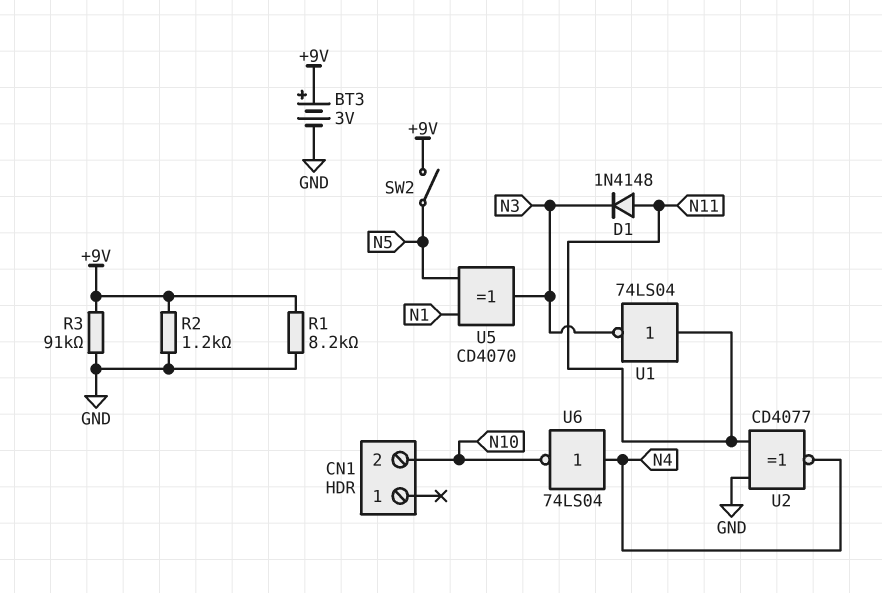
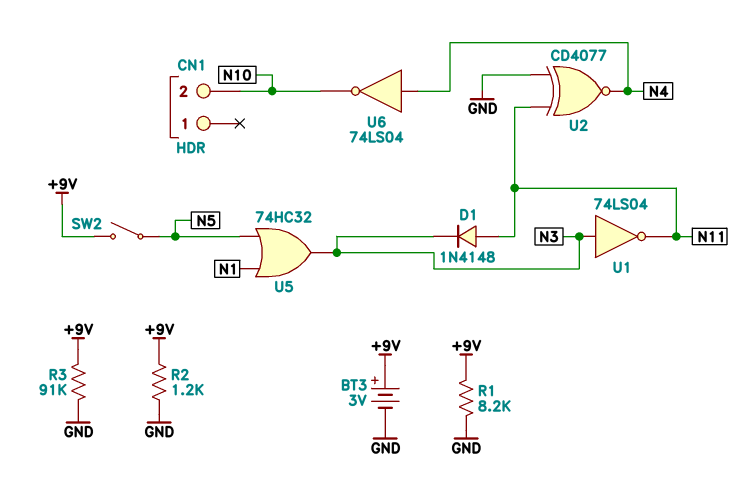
U1: NOT 74LS04 (in N11, out N3) -> NOT 74LS04 (in N3, out N11)
U5: XOR CD4070 (in N1, in N5, out N3) -> OR 74HC32 (in N1, in N5, out N3)

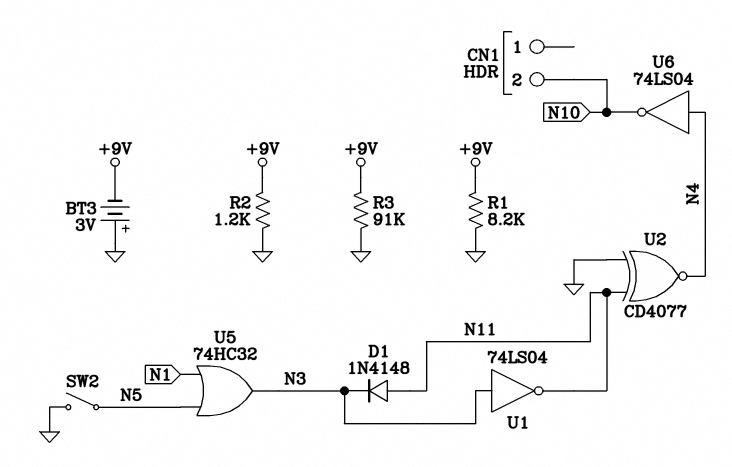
BT3: 3V (plus +9V, minus GND) -> 3V (plus GND, minus +9V)
SW2: switch (+9V, N5) -> switch (GND, N5)

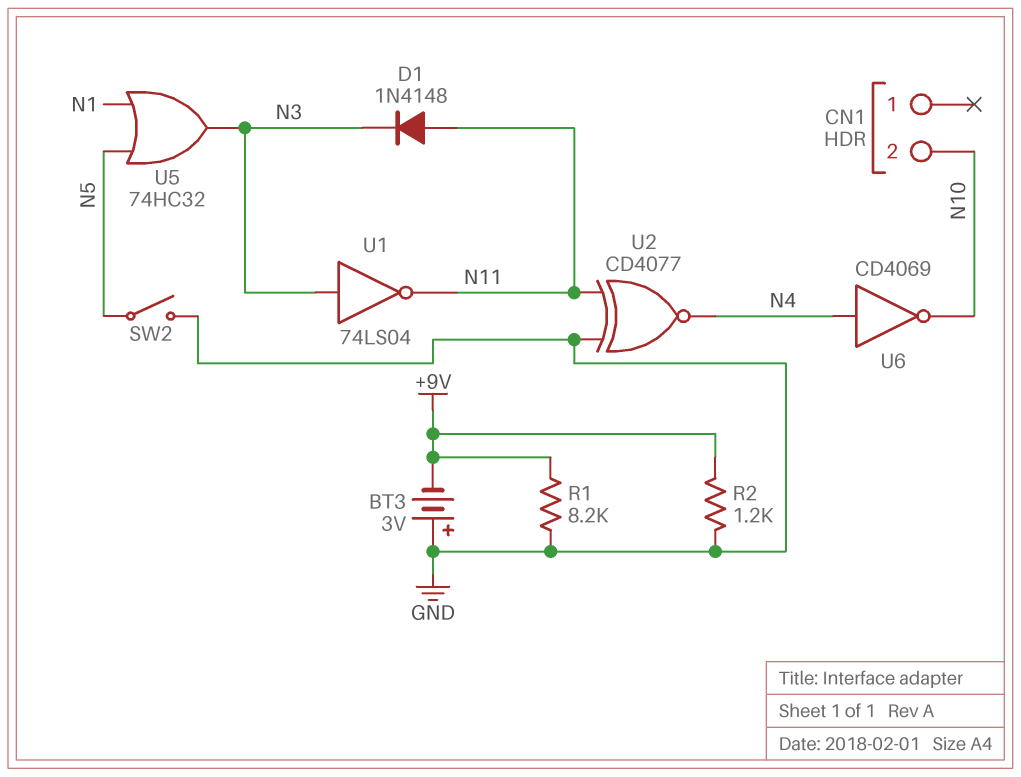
R3: 91k (+9V, GND) -> none
U6: NOT 74LS04 (in N4, out N10) -> NOT CD4069 (in N4, out N10)

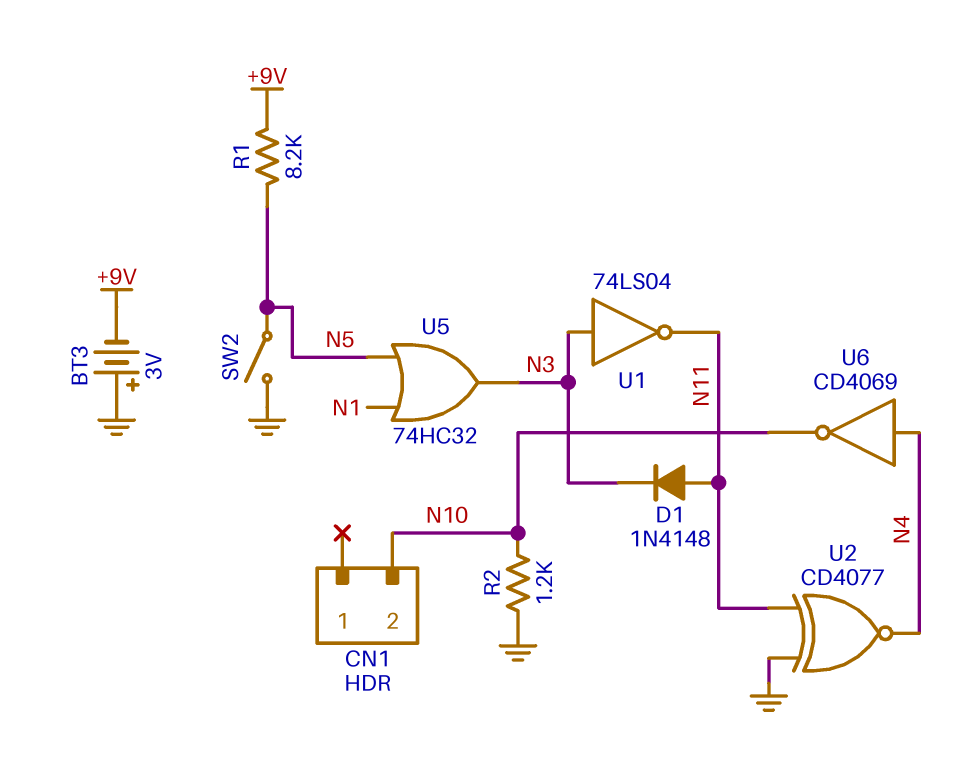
R1: 8.2k (+9V, GND) -> 8.2k (+9V, N5)
R2: 1.2k (+9V, GND) -> 1.2k (GND, N10)

